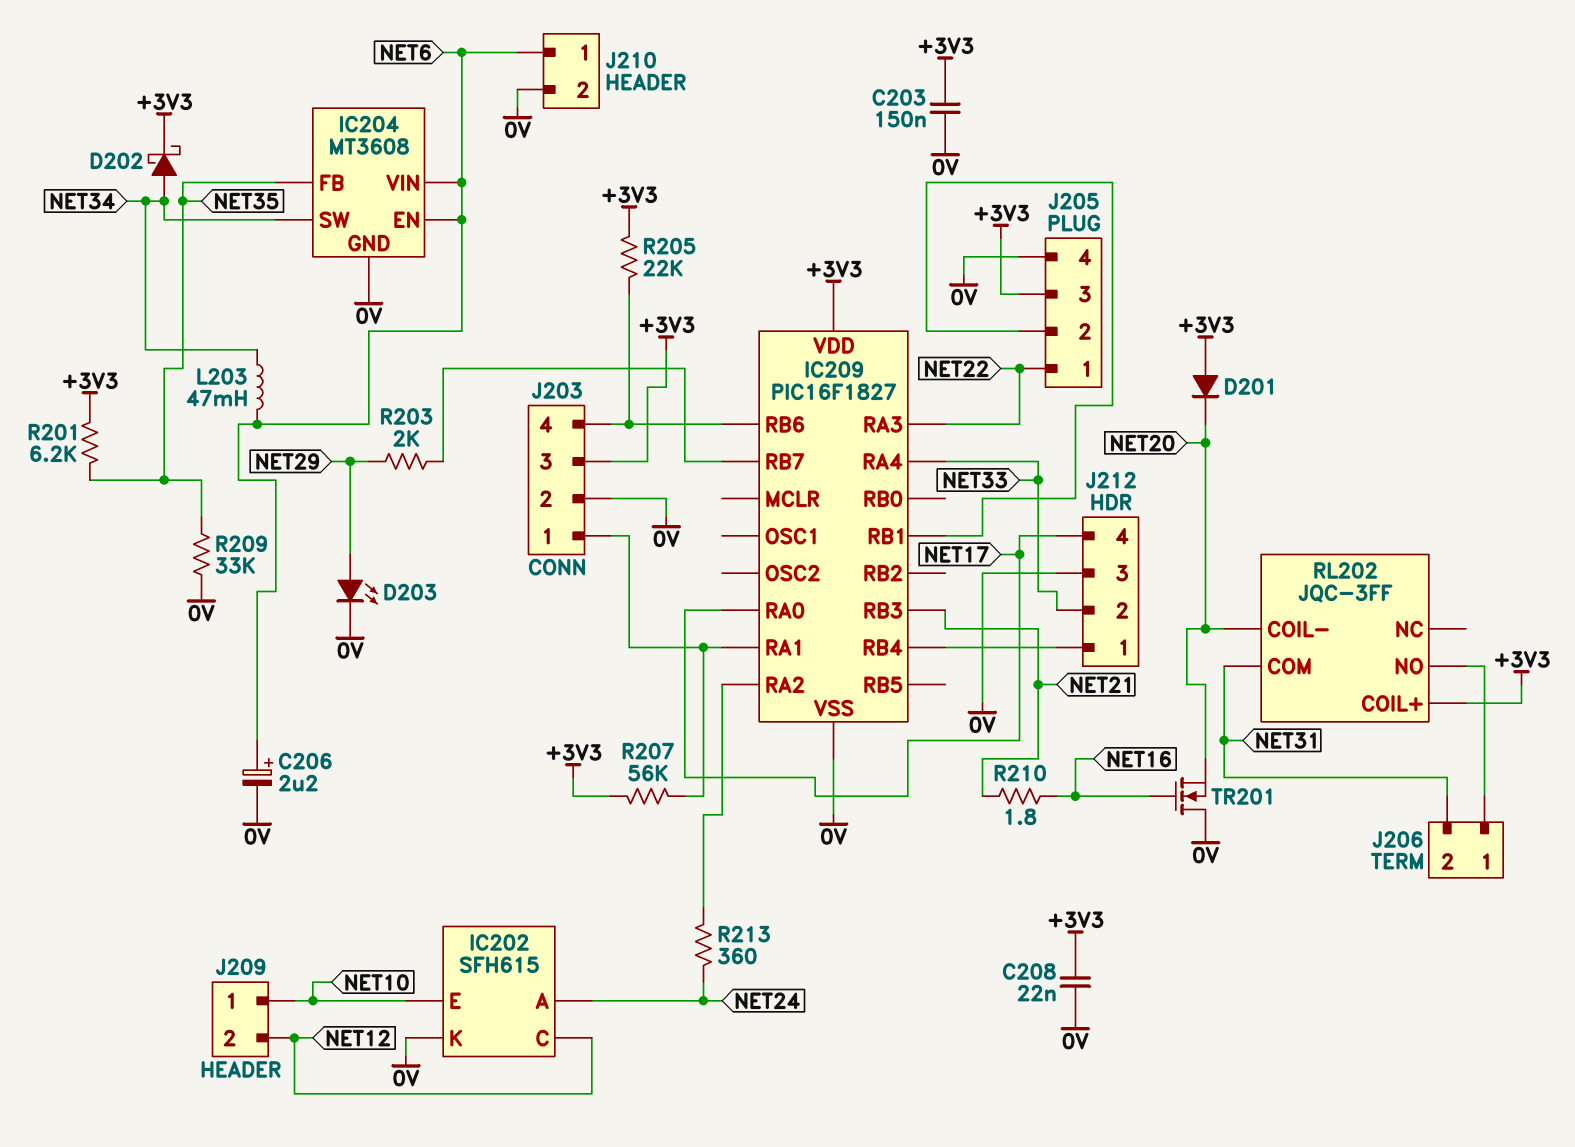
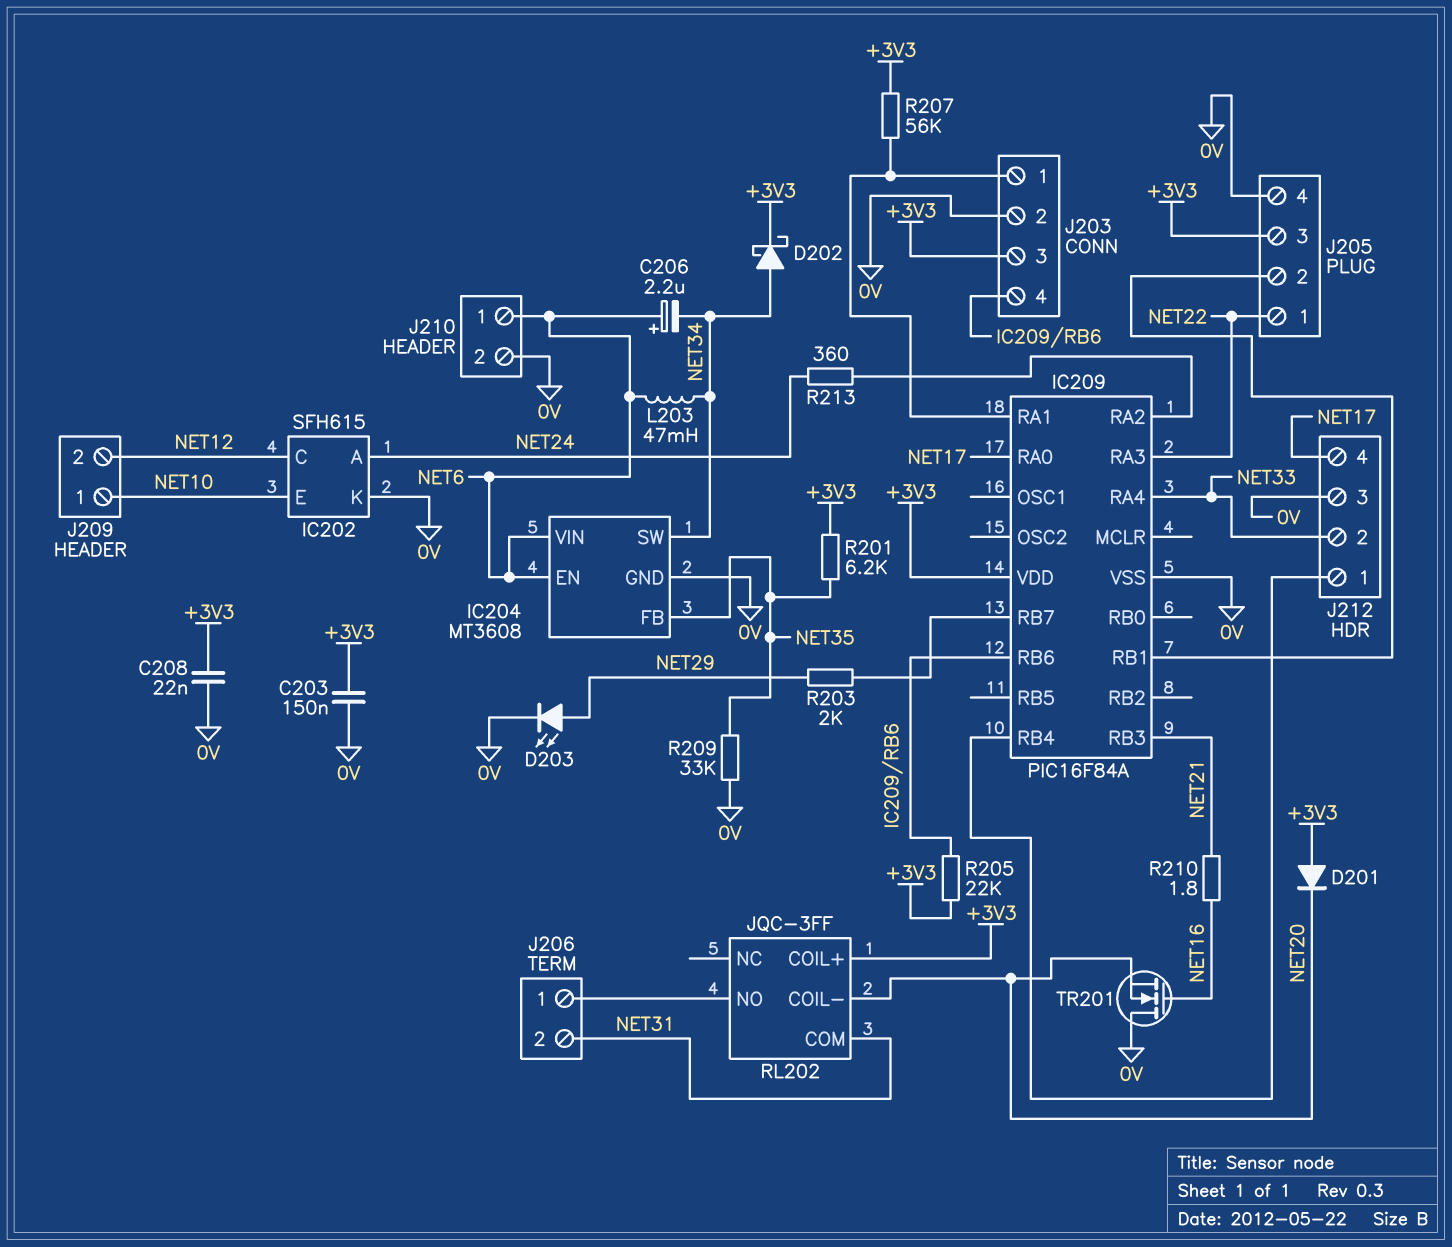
C206: 2.2uF (plus NET6, minus 0V) -> 2.2uF (plus NET6, minus NET34)
IC209: PIC16F1827 -> PIC16F84A

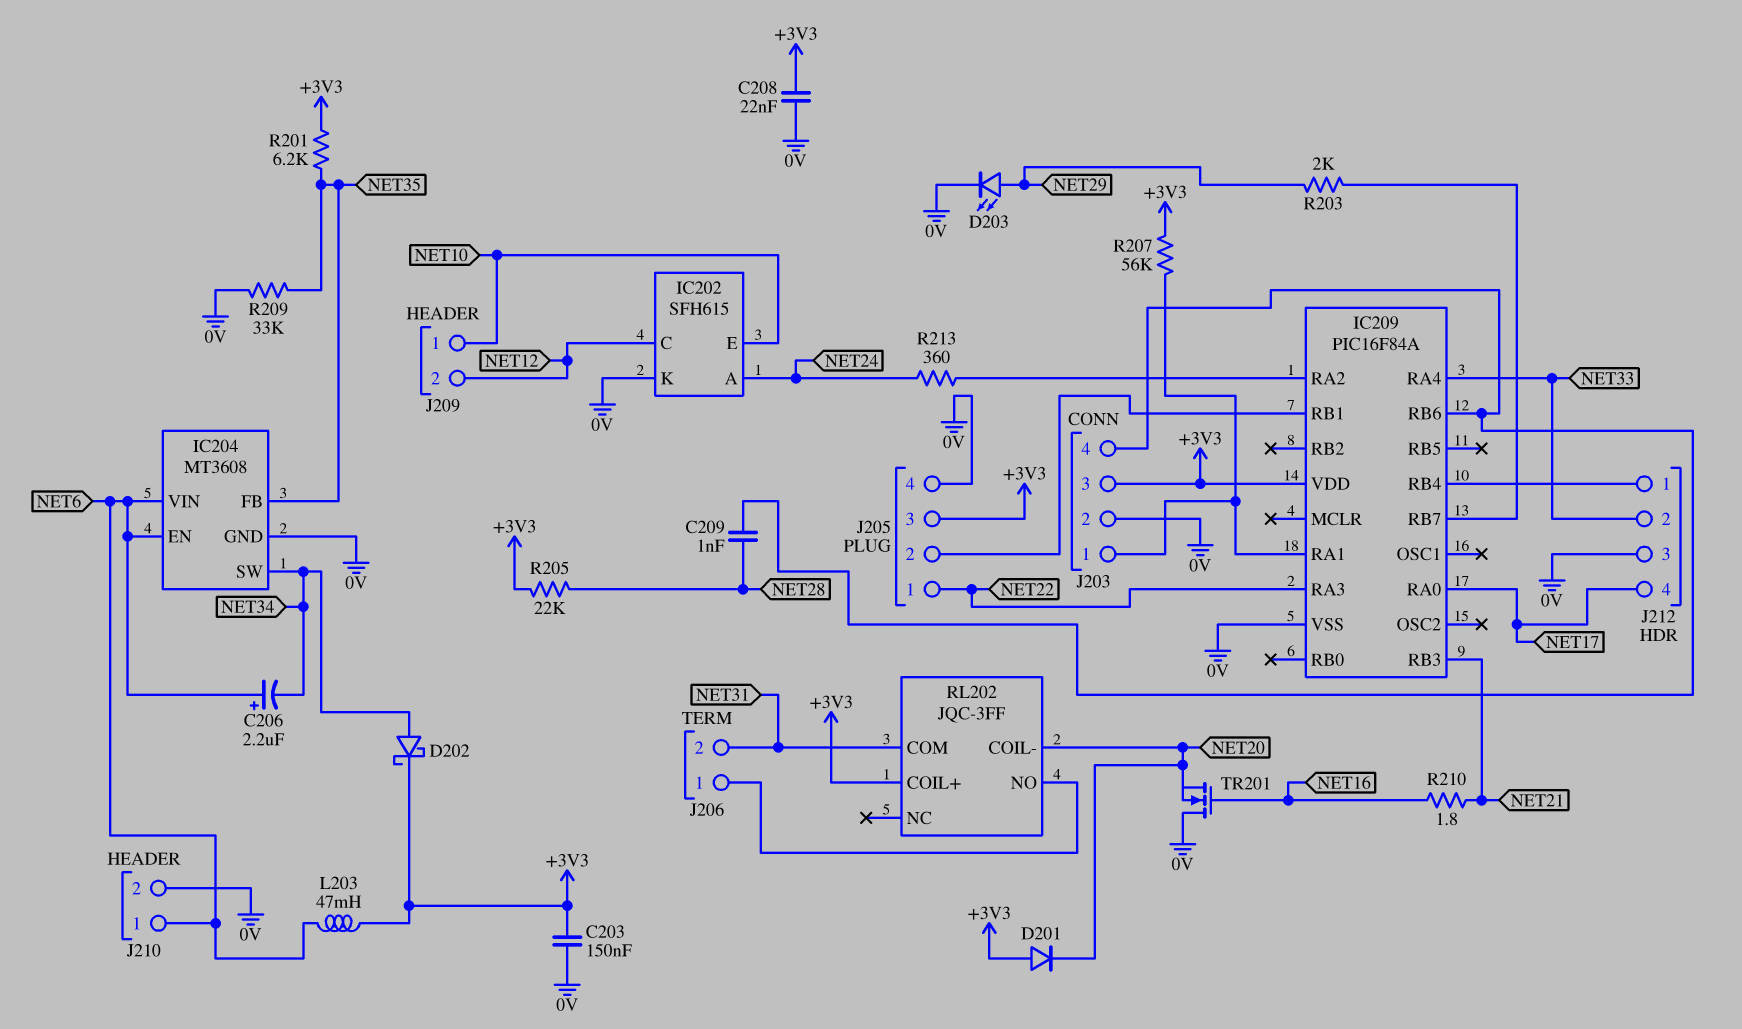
C209: none -> 1nF (IC209/RB6, NET28)
L203: 47mH (NET6, NET34) -> 47mH (+3V3, NET6)
R205: 22k (+3V3, IC209/RB6) -> 22k (+3V3, NET28)

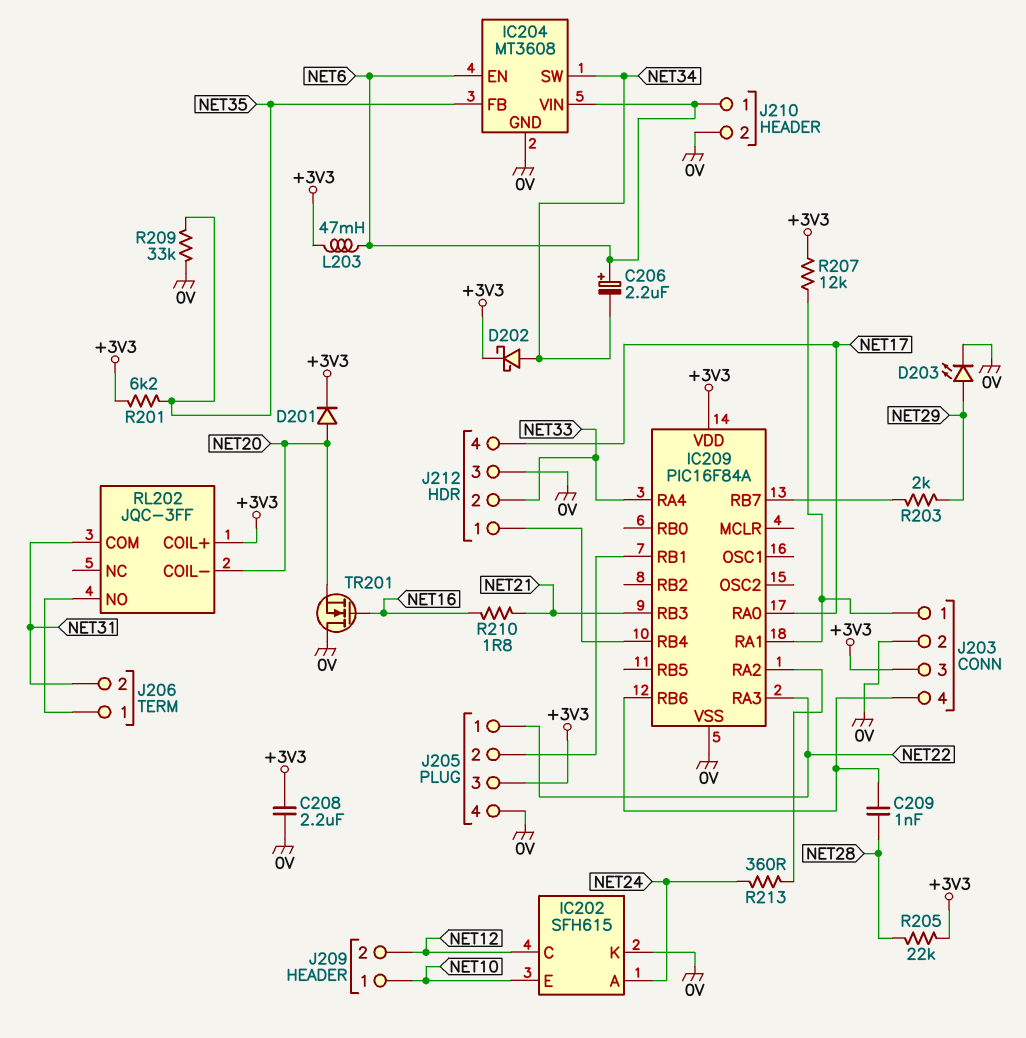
C203: 150nF (+3V3, 0V) -> none
C208: 22nF (+3V3, 0V) -> 2.2uF (+3V3, 0V)
D201: diode (A +3V3, K NET20) -> diode (A NET20, K +3V3)
R207: 56k (+3V3, IC209/RA1) -> 12k (+3V3, IC209/RA1)

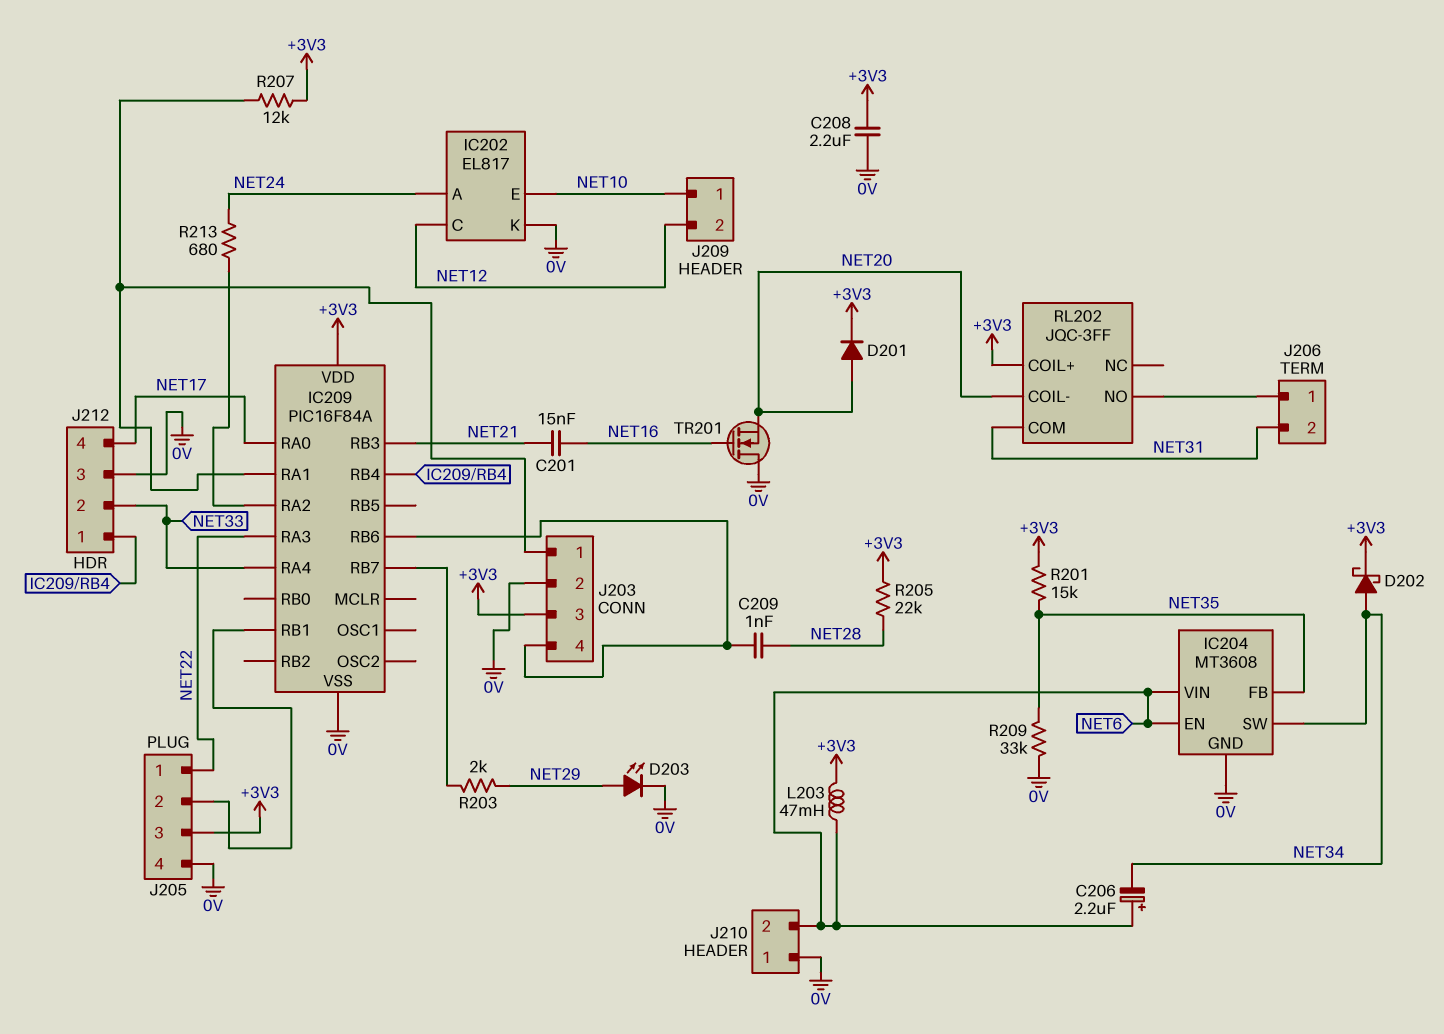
C201: none -> 15nF (NET16, NET21)
IC202: SFH615 -> EL817
J210 pin 1: NET6 -> 0V
J210 pin 2: 0V -> NET6
R201: 6.2k (+3V3, NET35) -> 15k (+3V3, NET35)
R210: 1.8 (NET16, NET21) -> none
R213: 360 (IC209/RA2, NET24) -> 680 (IC209/RA2, NET24)

